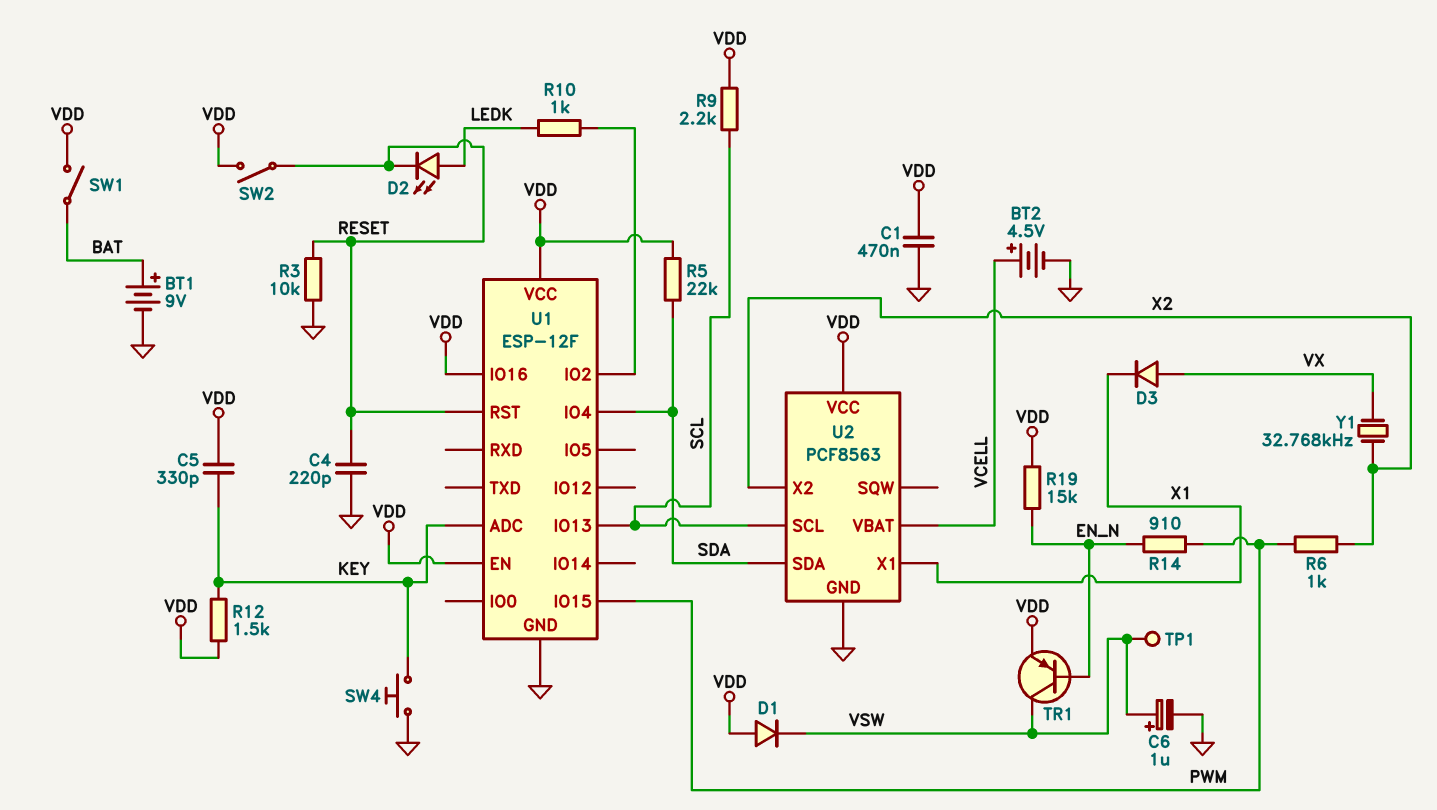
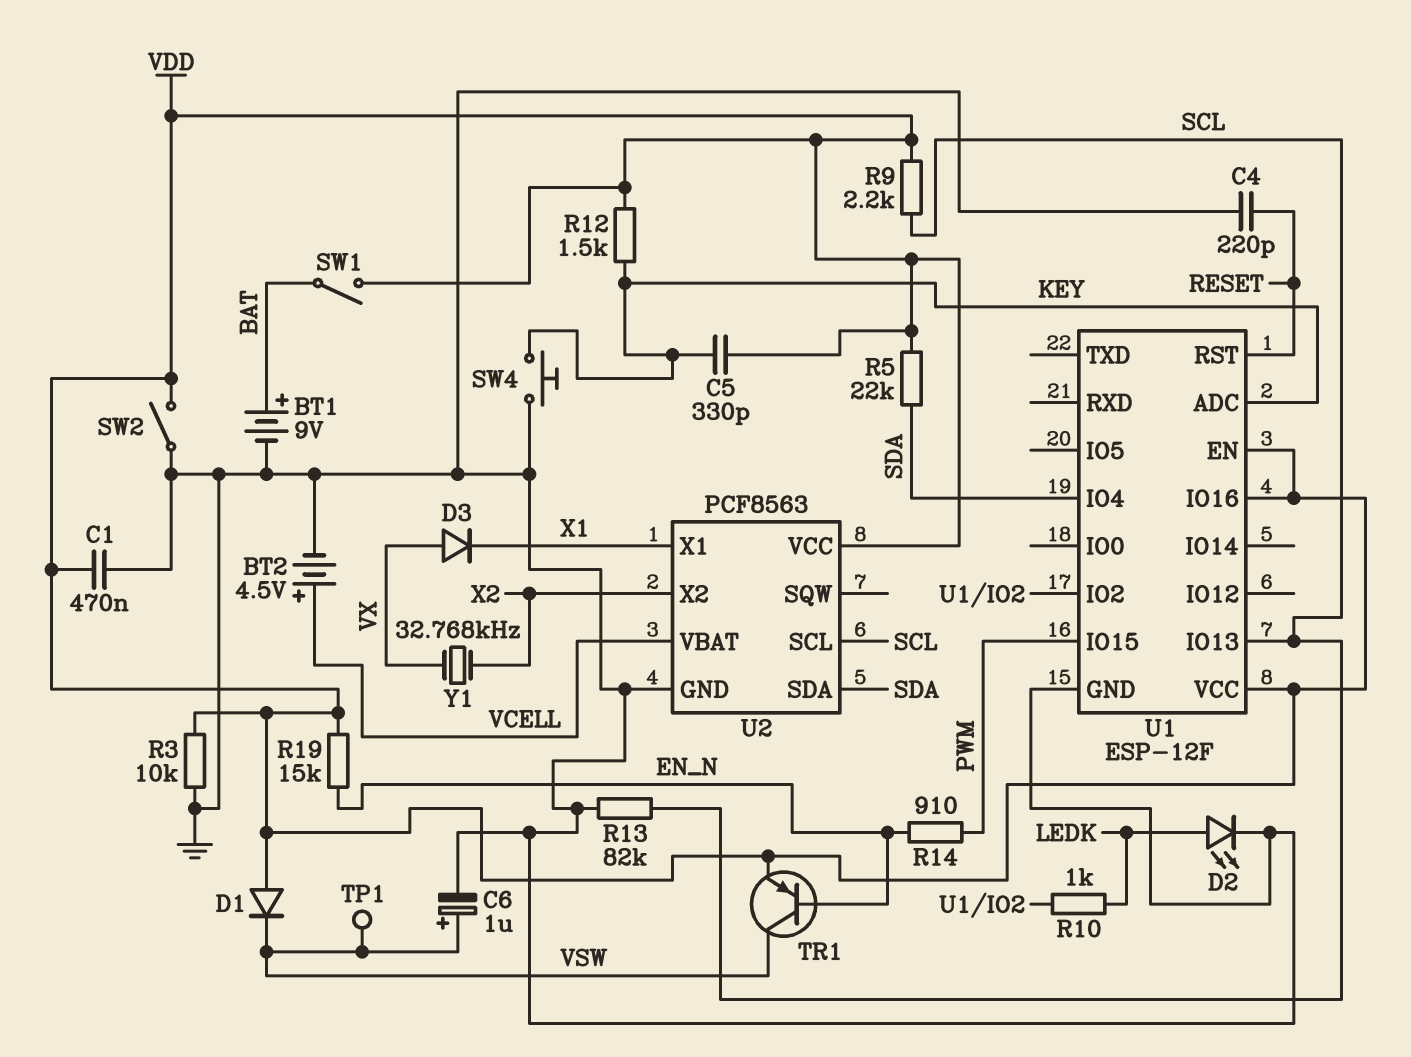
D2: LED (A LEDK, K RESET) -> LED (A LEDK, K GND)
R3: 10k (GND, RESET) -> 10k (GND, VDD)
R6: 1k (PWM, X2) -> none
R13: none -> 82k (GND, SCL)
SW2: switch (RESET, VDD) -> switch (GND, VDD)

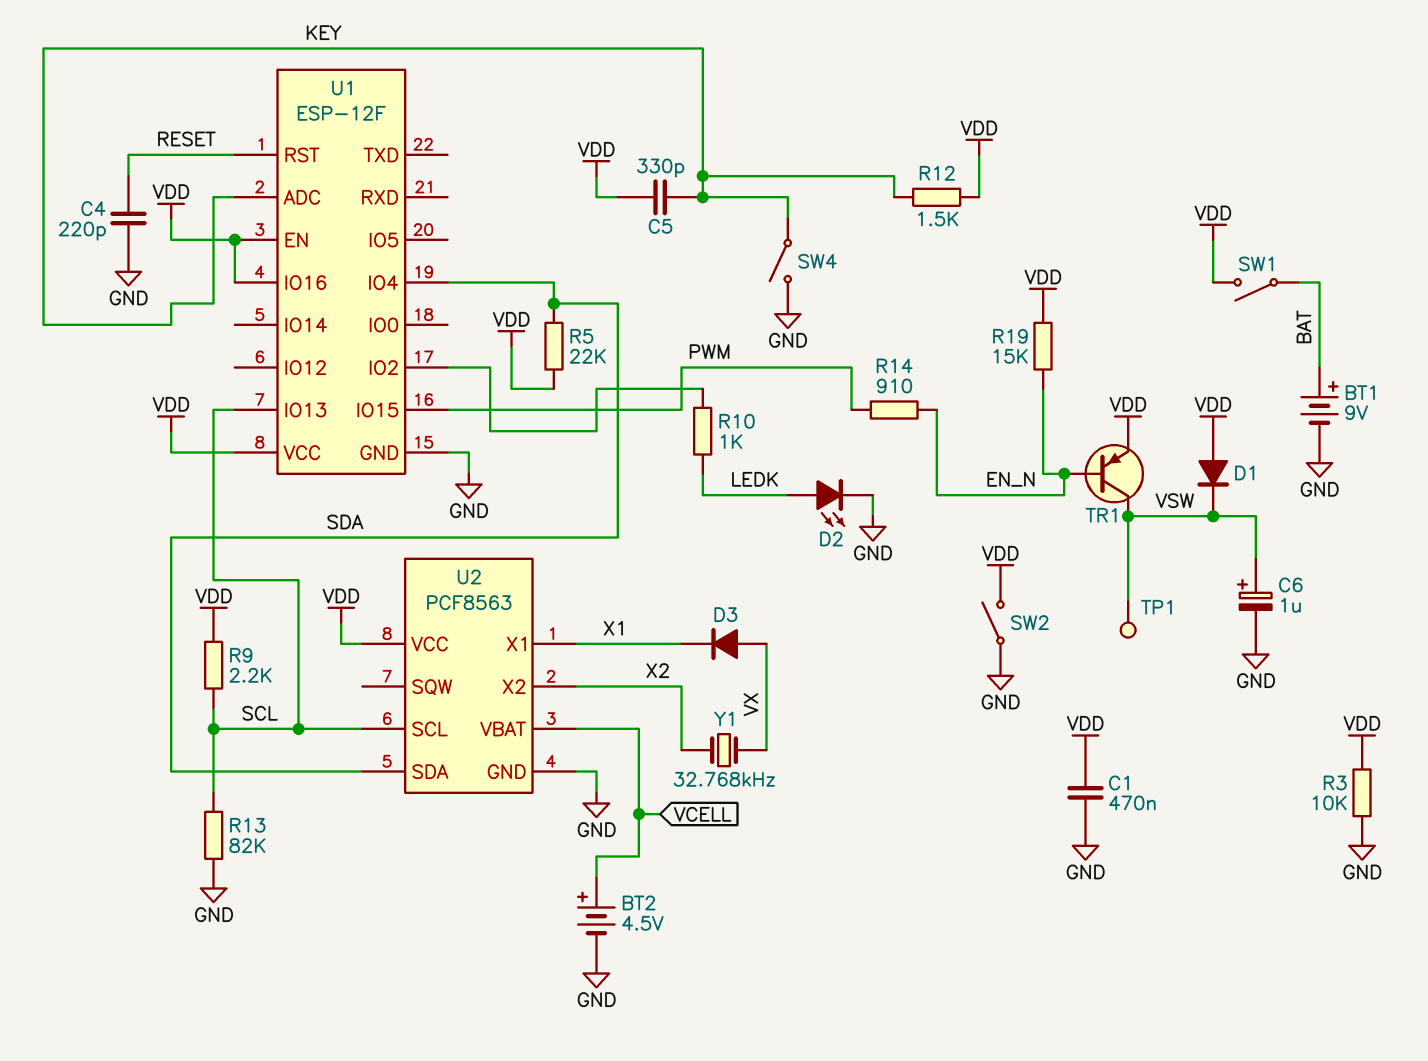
SW4: button (GND, KEY) -> switch (GND, KEY)

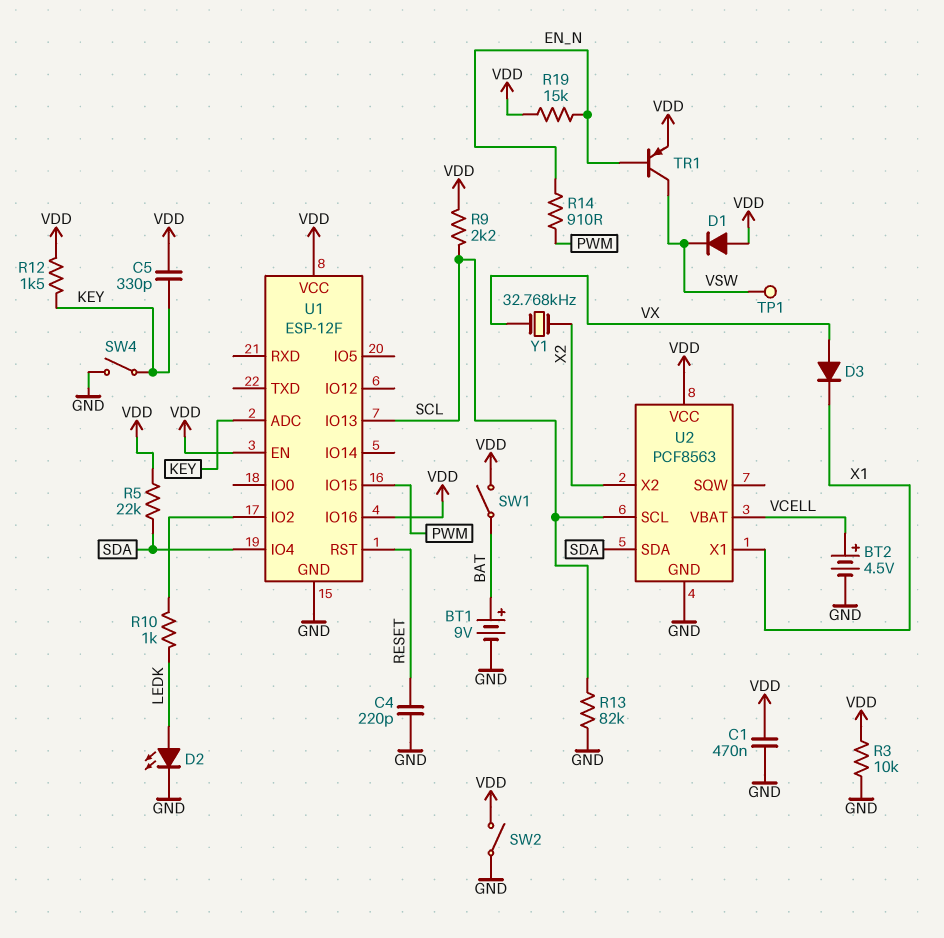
C6: 1uF (plus VSW, minus GND) -> none

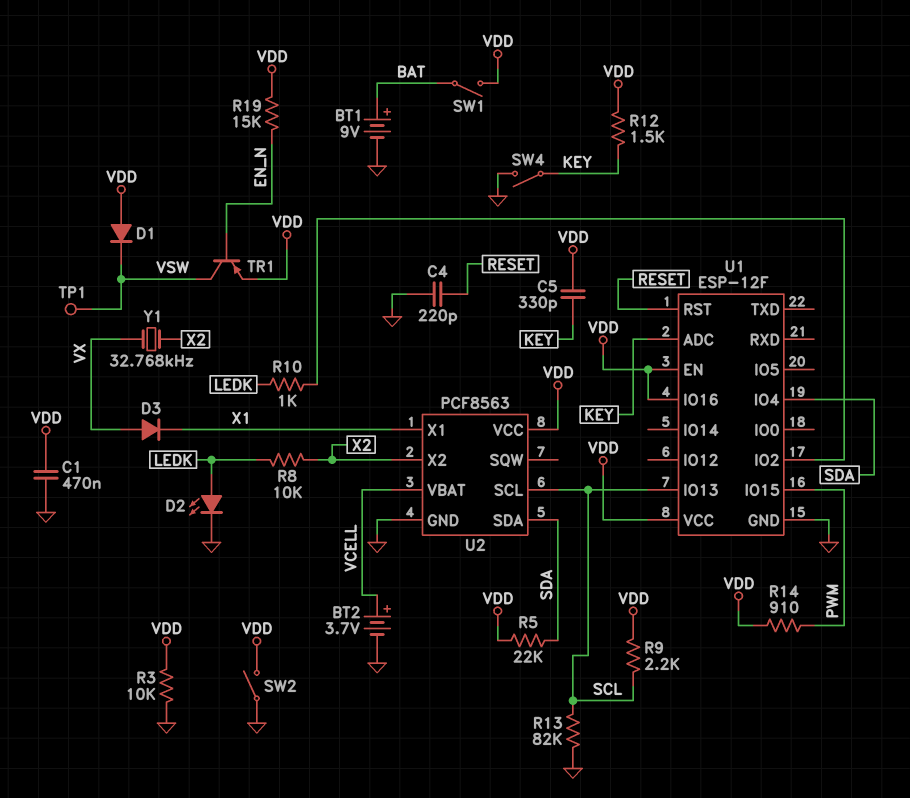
BT2: 4.5V (plus VCELL, minus GND) -> 3.7V (plus VCELL, minus GND)
R8: none -> 10k (LEDK, X2)
R14: 910 (EN_N, PWM) -> 910 (PWM, VDD)

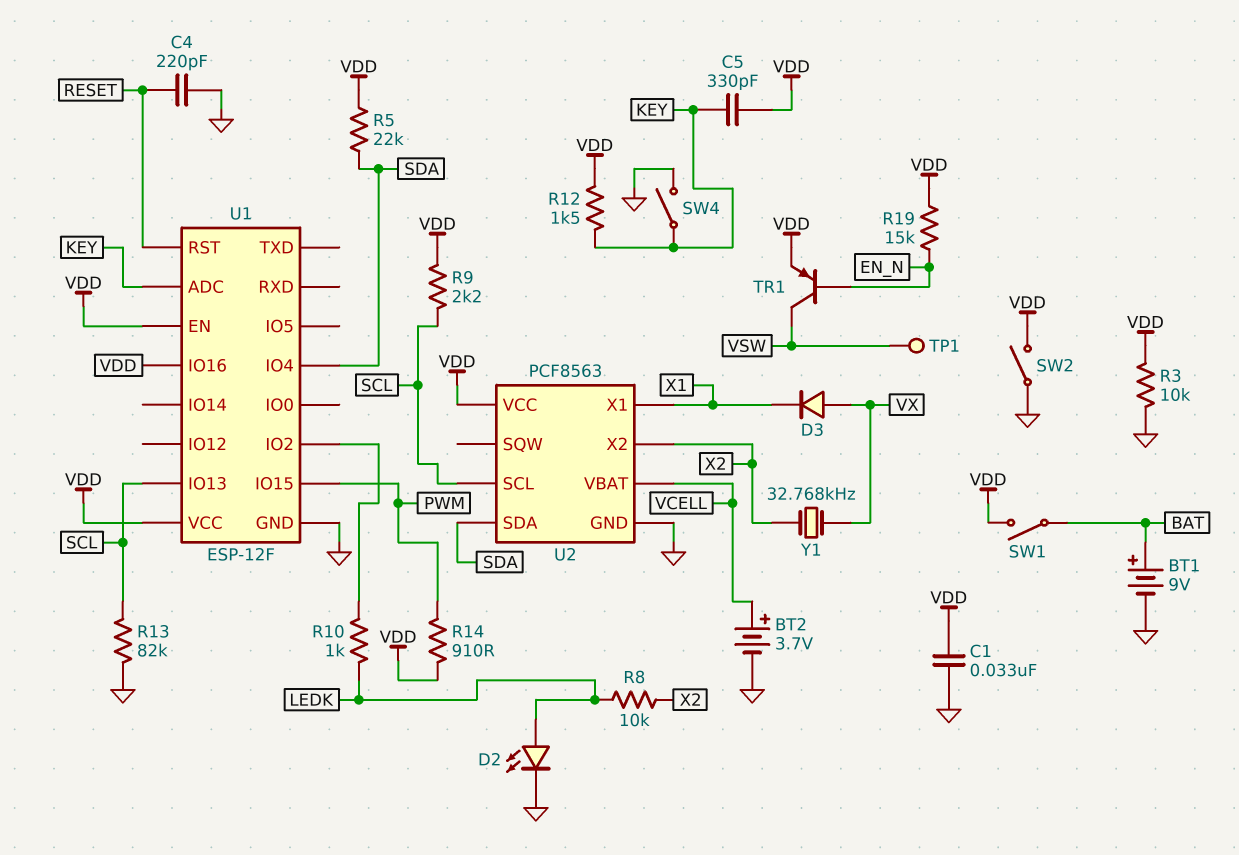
C1: 470nF (GND, VDD) -> 33nF (GND, VDD)
D1: diode (A VDD, K VSW) -> none

